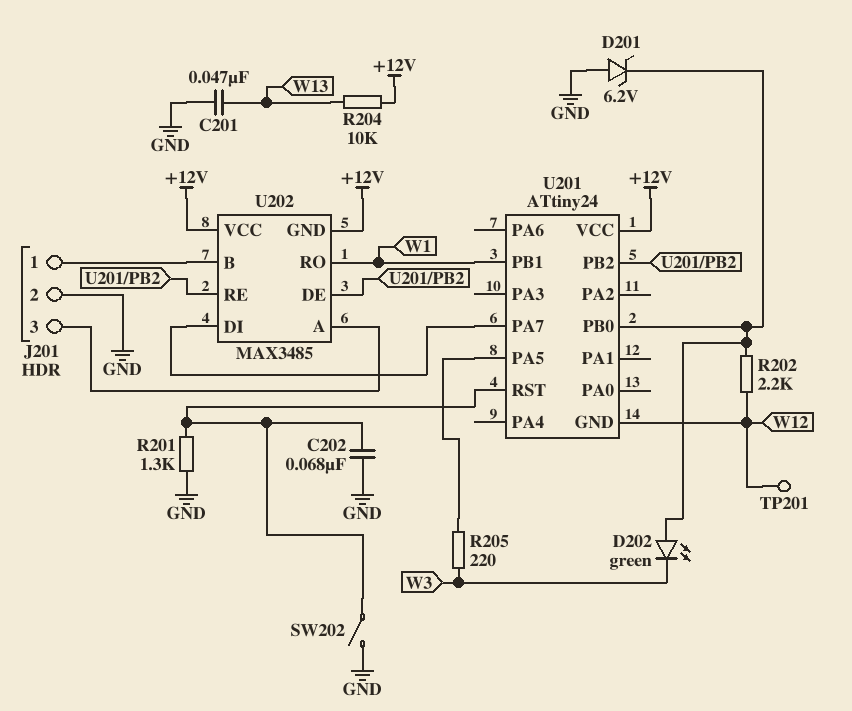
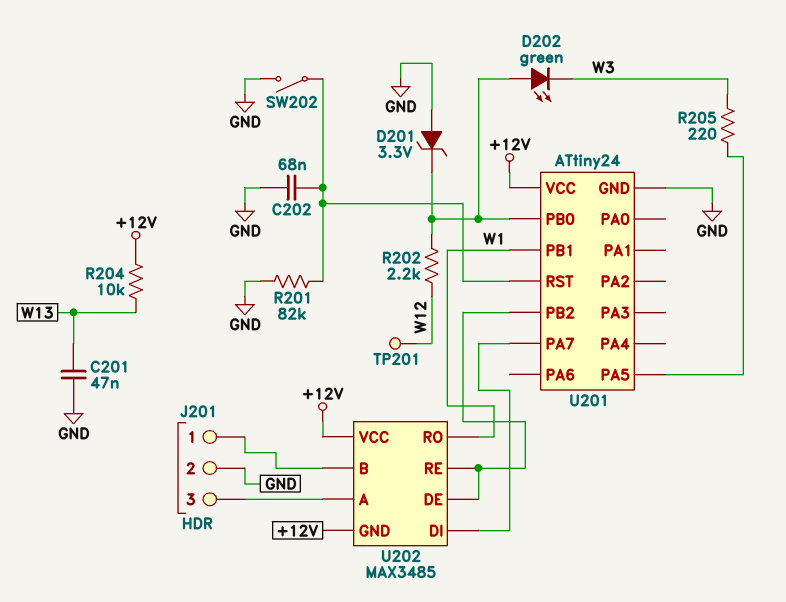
D201: zener 6.2V (A GND, K U201/PB0) -> zener 3.3V (A GND, K U201/PB0)
R201: 1.3k (GND, U201/RST) -> 82k (GND, U201/RST)
U201 pin GND: W12 -> GND

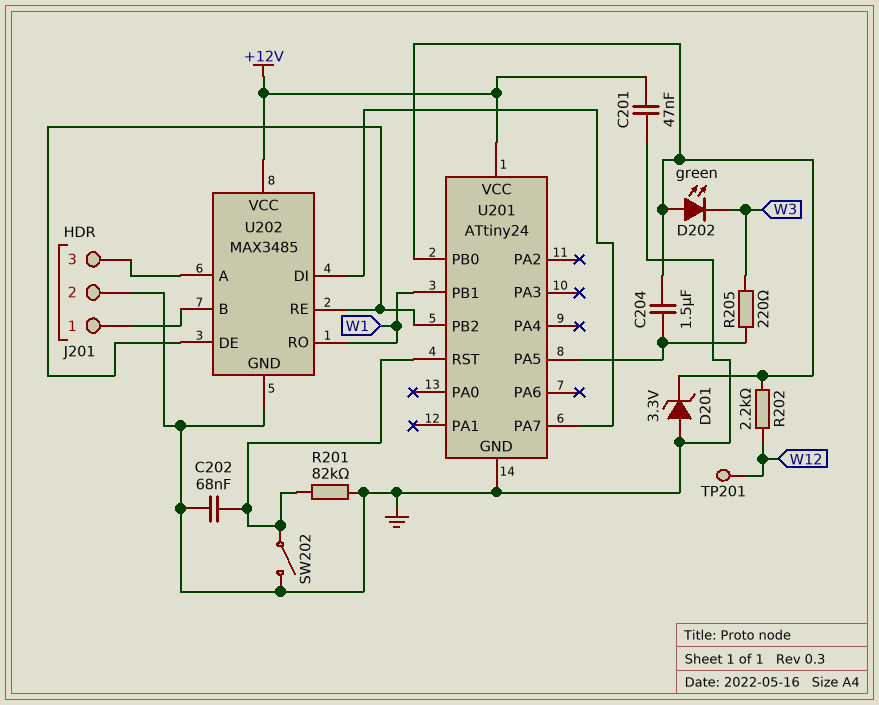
C201: 47nF (GND, W13) -> 47nF (+12V, GND)
C204: none -> 1.5uF (U201/PA5, U201/PB0)
R204: 10k (+12V, W13) -> none
U202 pin GND: +12V -> GND

